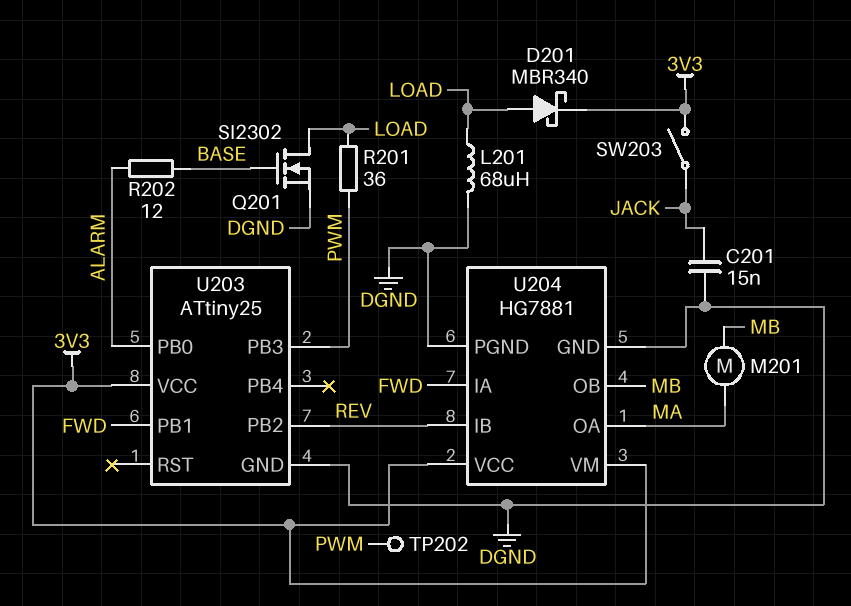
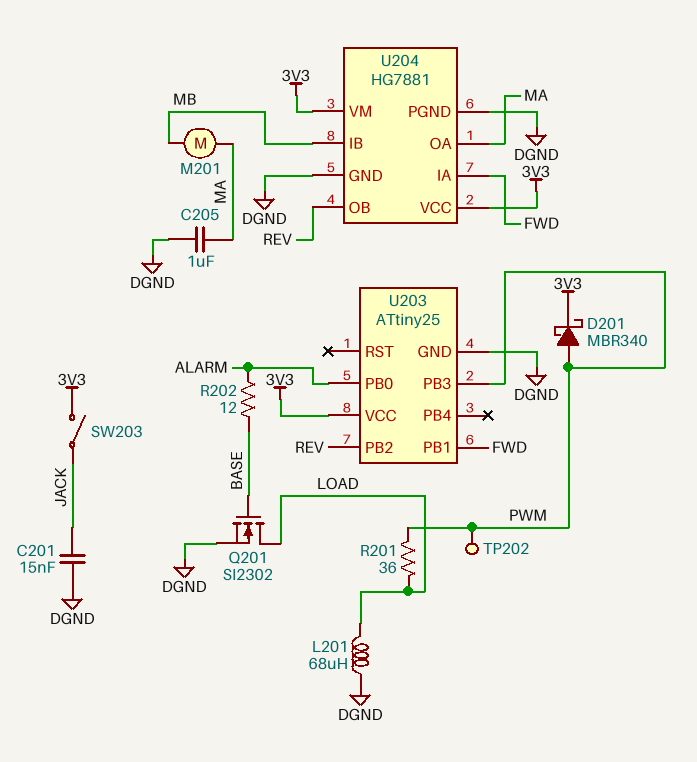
C205: none -> 1uF (DGND, MA)
D201: schottky MBR340 (A LOAD, K 3V3) -> schottky MBR340 (A PWM, K 3V3)
U204 pin IB: REV -> MB
U204 pin OB: MB -> REV

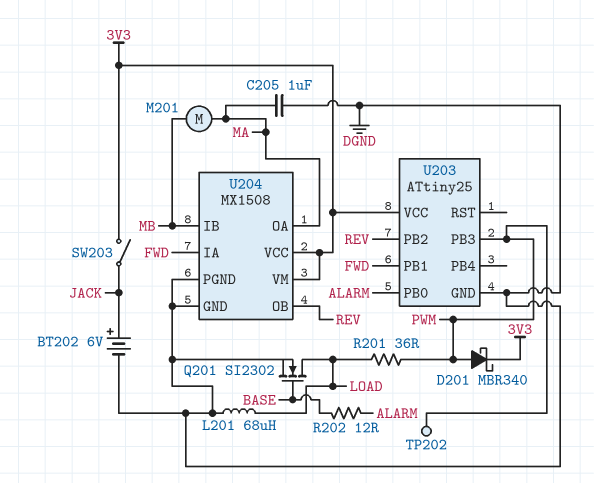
BT202: none -> 6V (plus JACK, minus DGND)
C201: 15nF (DGND, JACK) -> none
U204: HG7881 -> MX1508

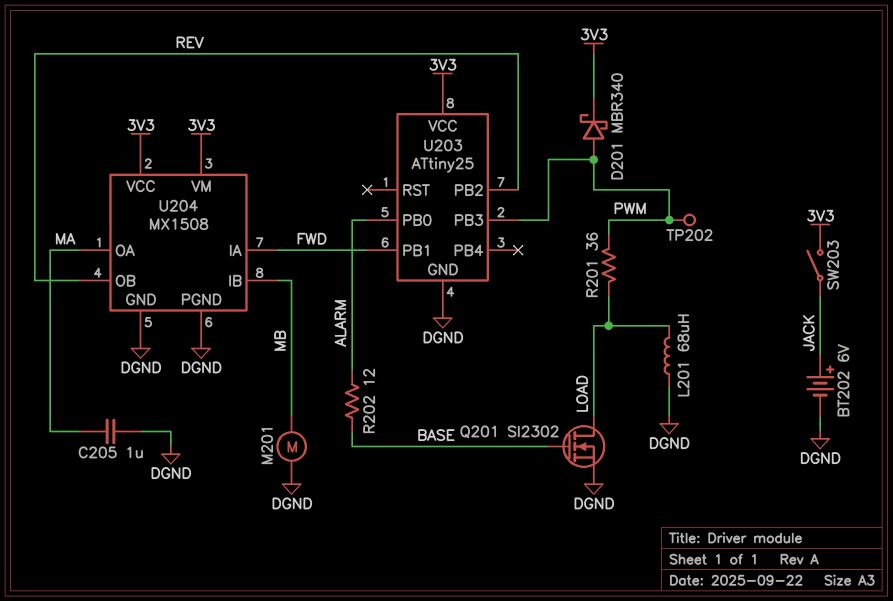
M201: motor (MA, MB) -> motor (DGND, MB)

